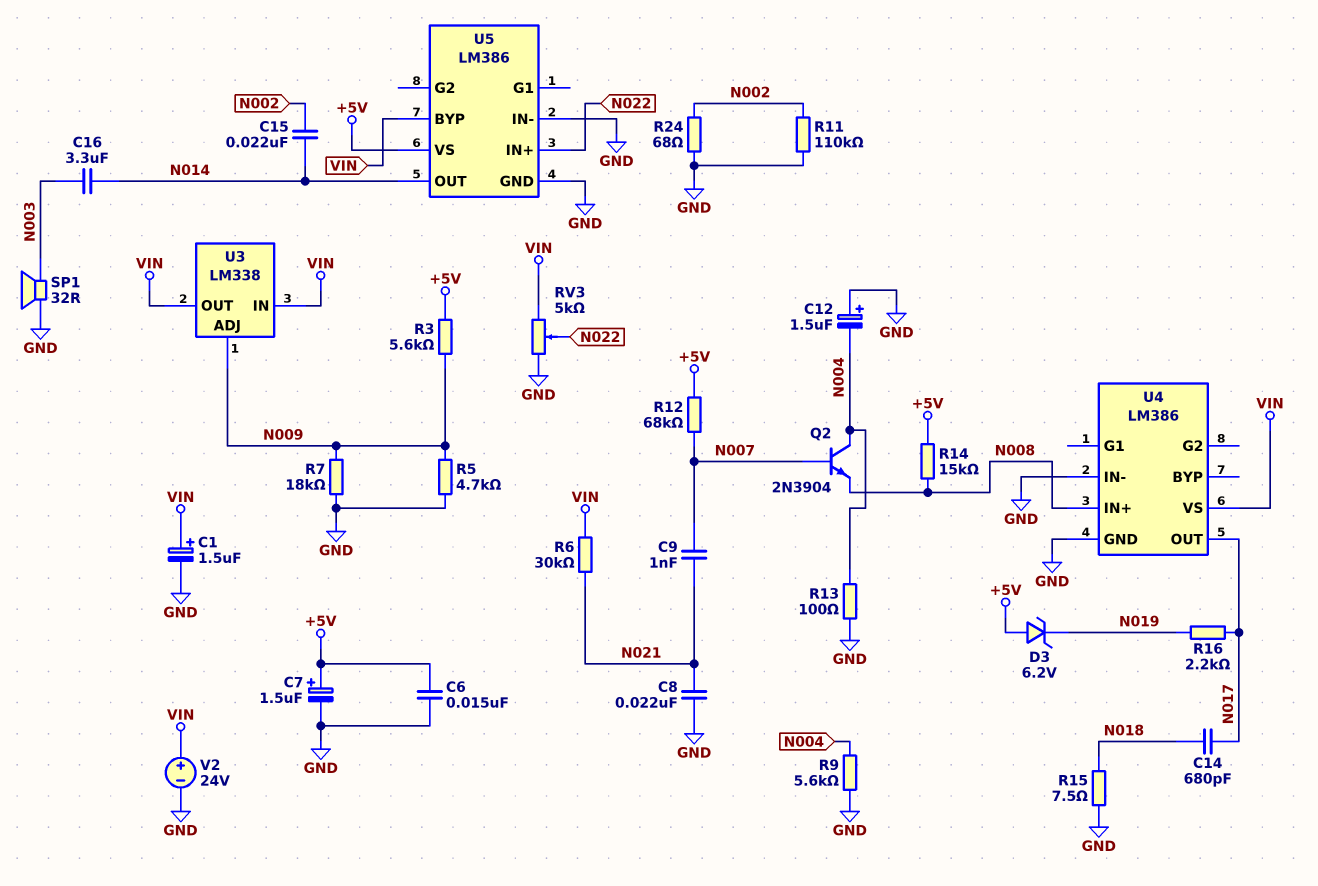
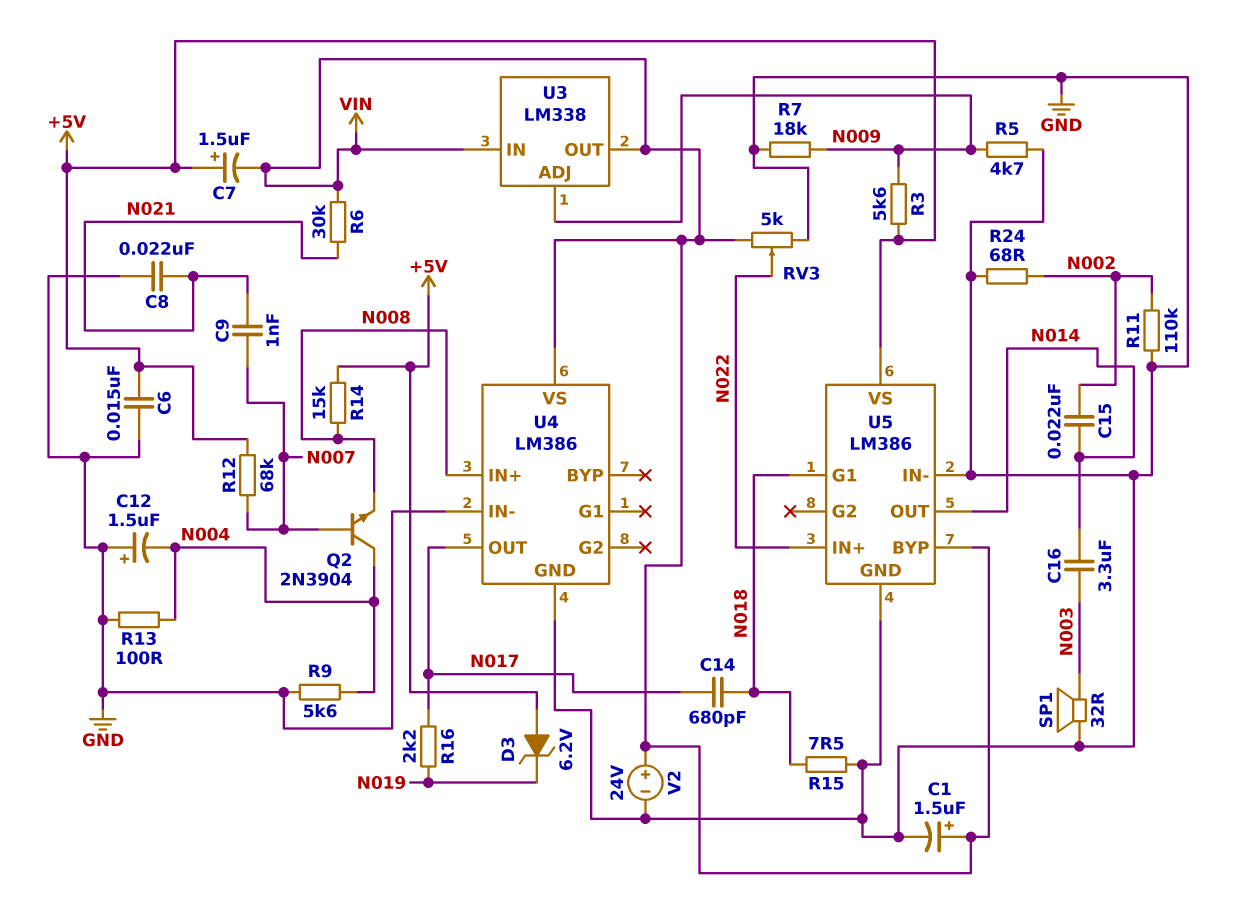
C7: 1.5uF (plus +5V, minus GND) -> 1.5uF (plus +5V, minus VIN)
U5 pin G1: none -> N018

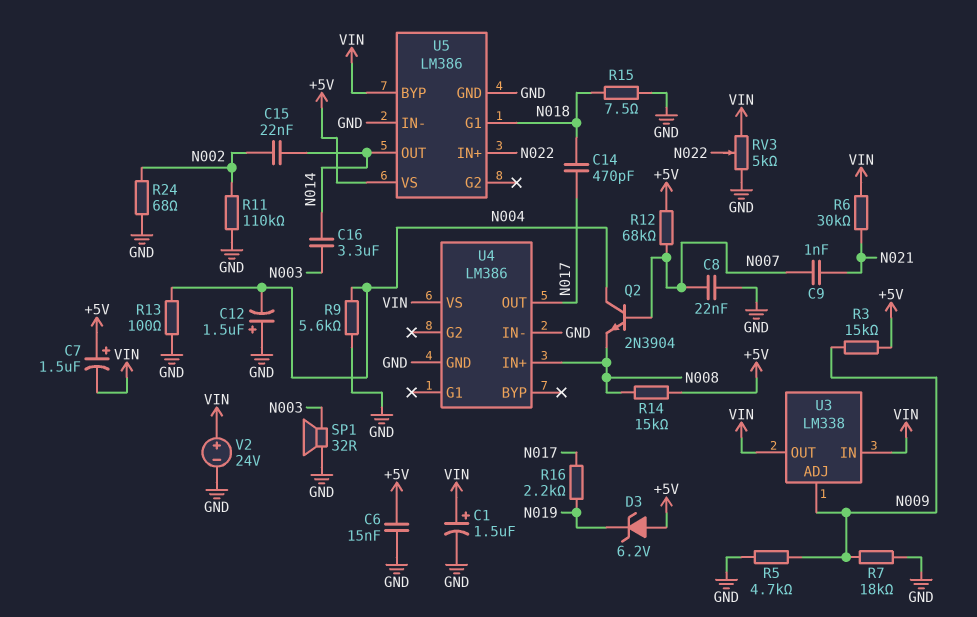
C8: 22nF (GND, N021) -> 22nF (GND, N007)
C14: 680pF (N017, N018) -> 470pF (N017, N018)
R3: 5.6k (+5V, N009) -> 15k (+5V, N009)

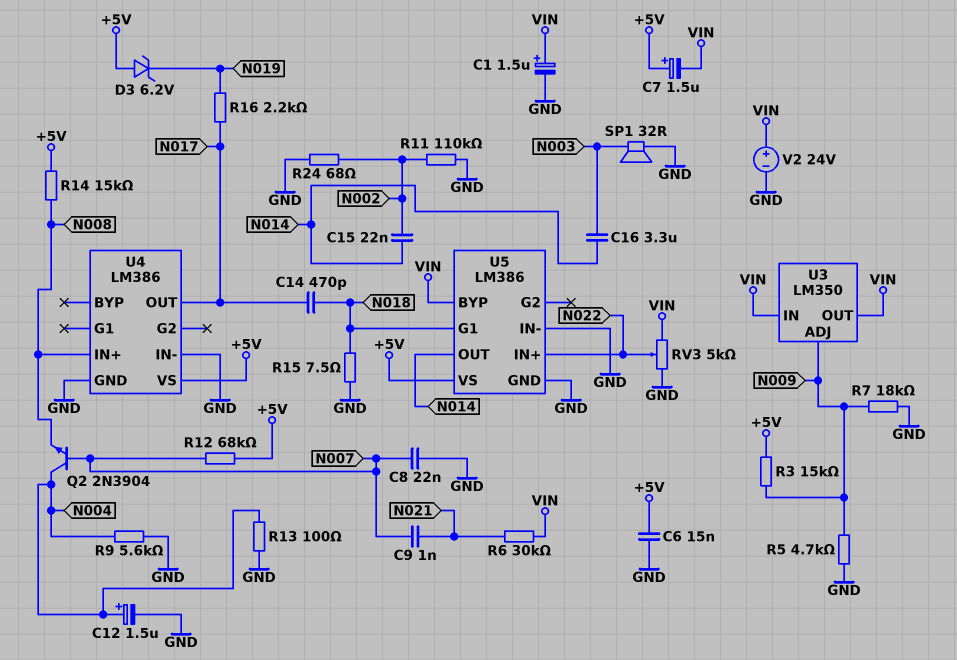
C12: 1.5uF (plus GND, minus N004) -> 1.5uF (plus N004, minus GND)
U3: LM338 -> LM350
U4 pin VS: VIN -> +5V

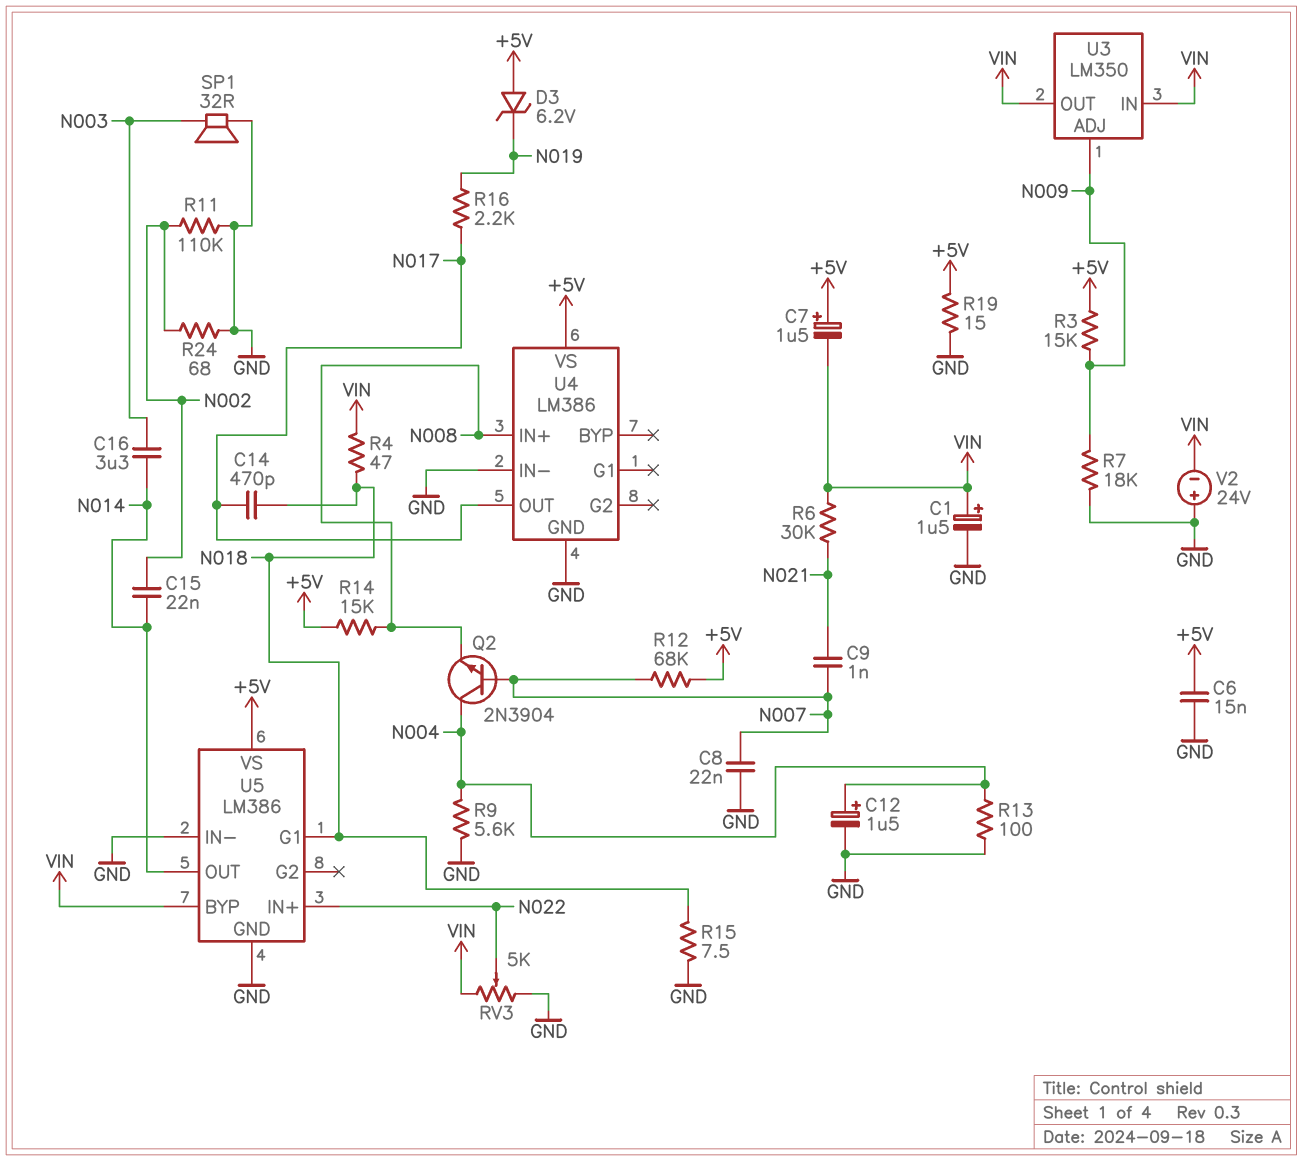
R4: none -> 47 (N018, VIN)
R5: 4.7k (GND, N009) -> none
R19: none -> 15 (+5V, GND)
V2: 24V (plus VIN, minus GND) -> 24V (plus GND, minus VIN)

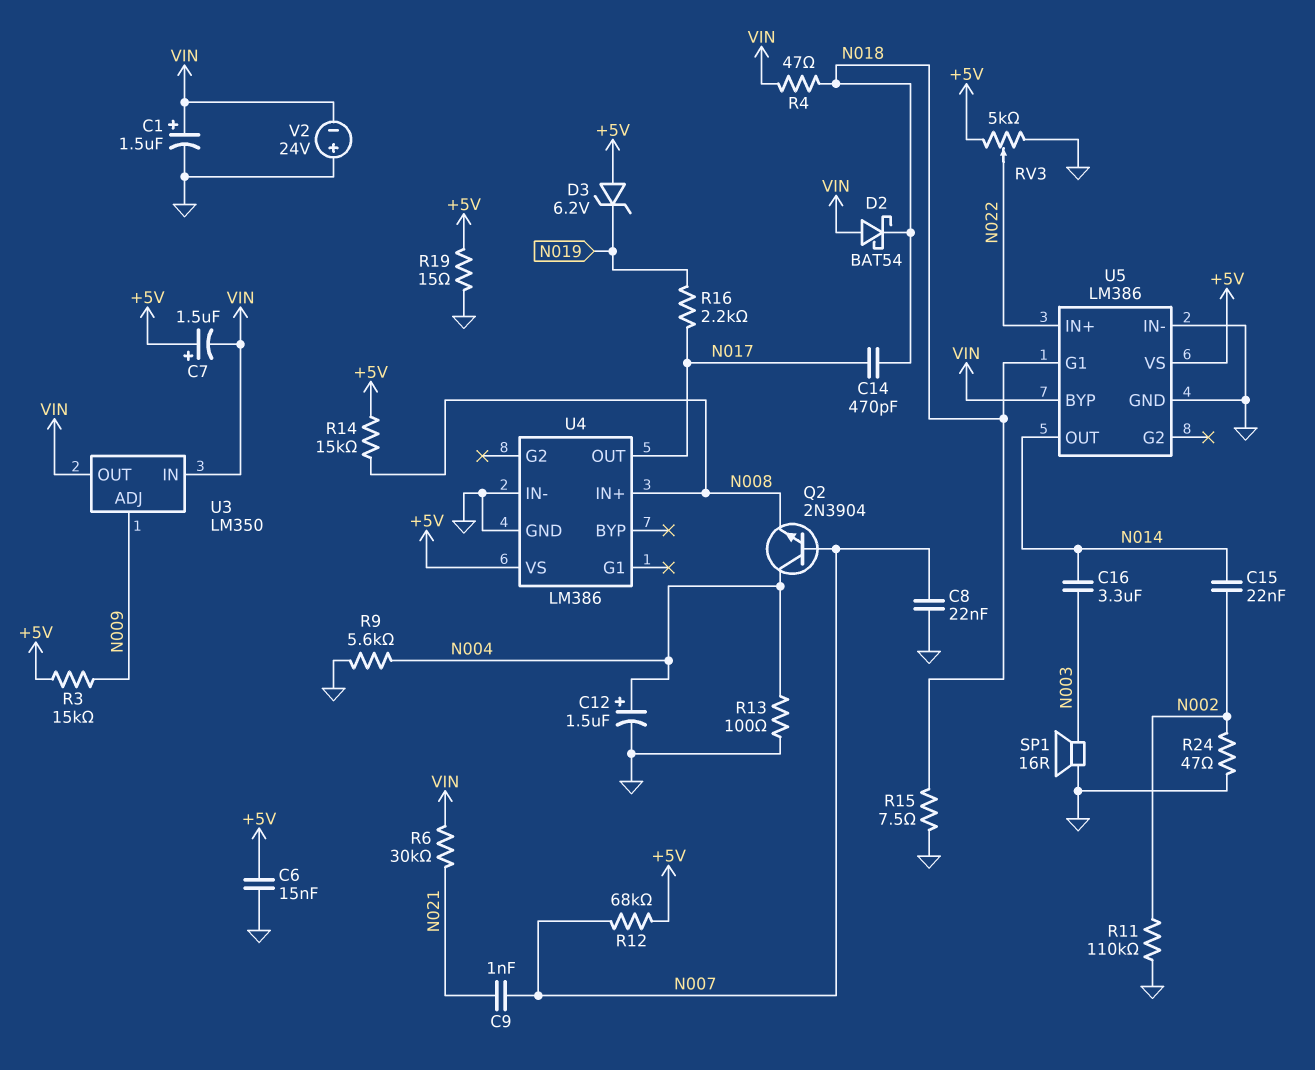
D2: none -> schottky BAT54 (A VIN, K N018)
R7: 18k (GND, N009) -> none
R24: 68 (GND, N002) -> 47 (GND, N002)
RV3: 5k (GND, VIN, wiper N022) -> 5k (+5V, GND, wiper N022)
SP1: speaker 32R (GND, N003) -> speaker 16R (GND, N003)

